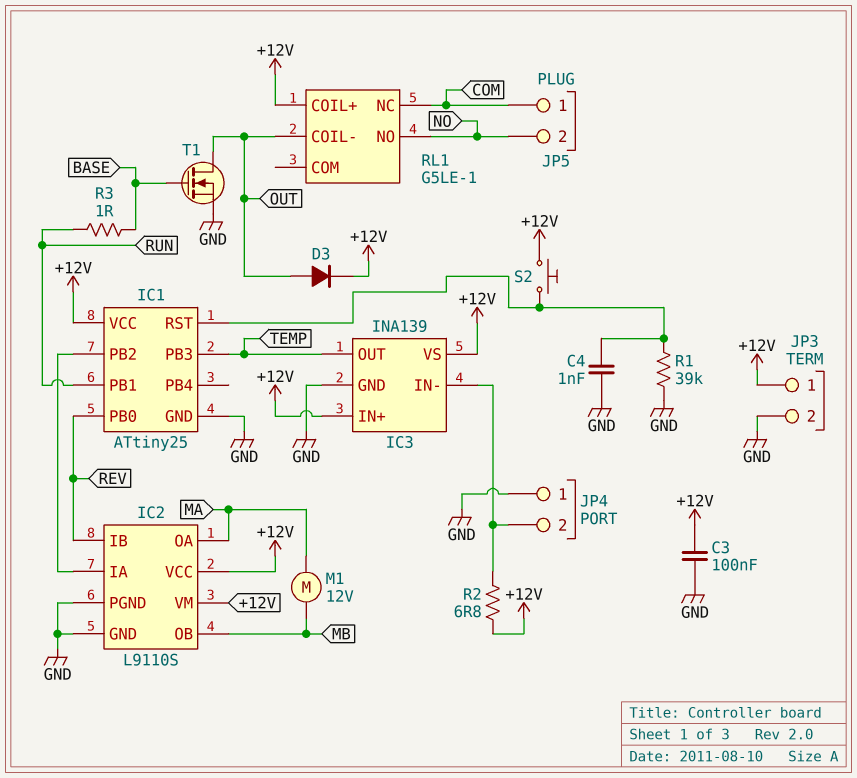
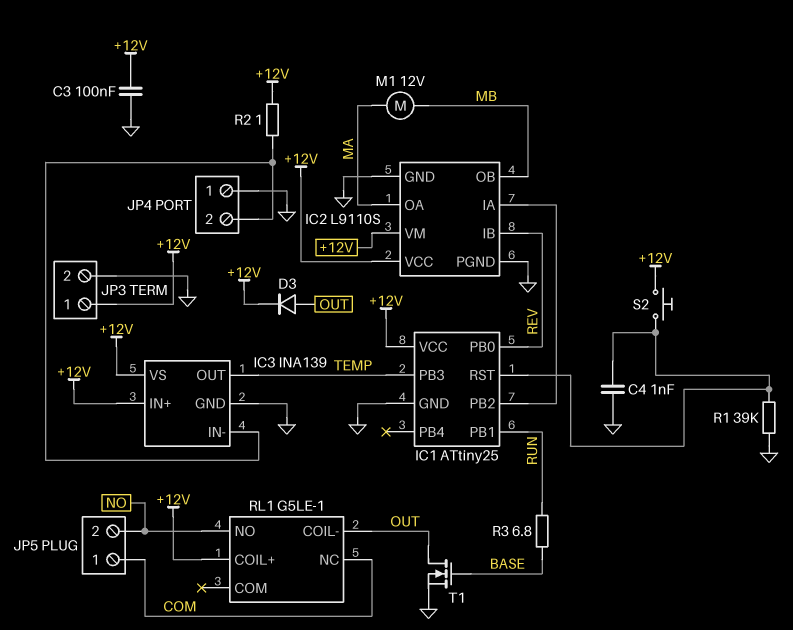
R2: 6.8 (+12V, IC3/IN-) -> 1 (+12V, IC3/IN-)
R3: 1 (BASE, RUN) -> 6.8 (BASE, RUN)

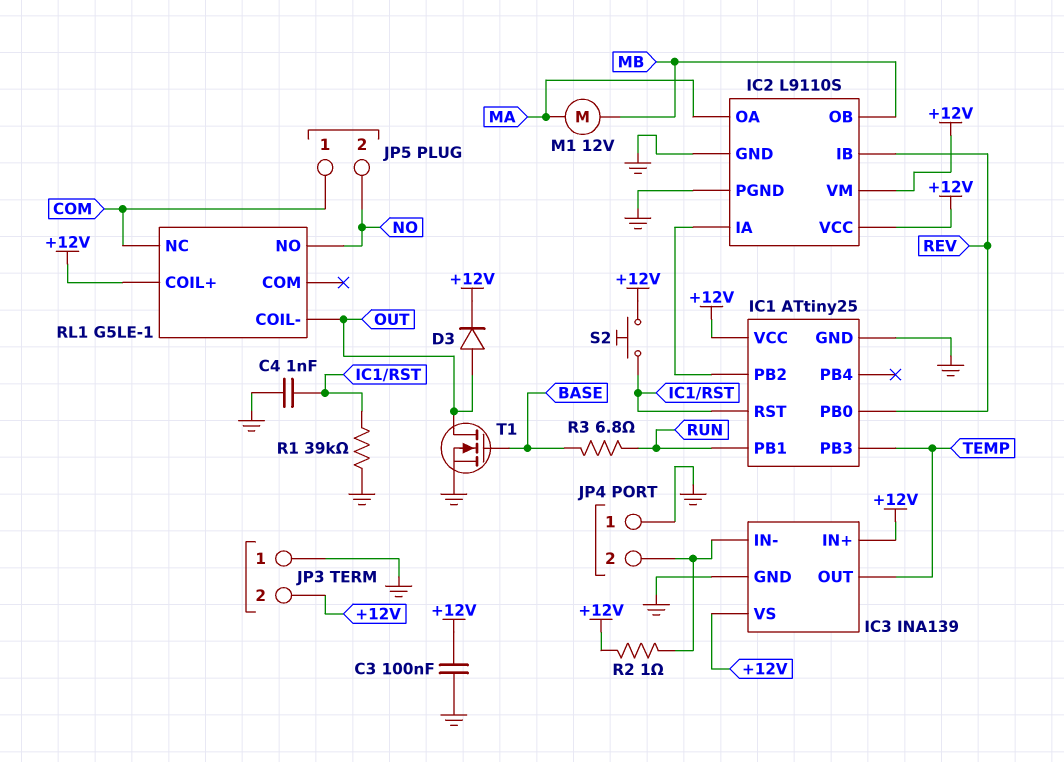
JP3 pin 1: +12V -> GND
JP3 pin 2: GND -> +12V

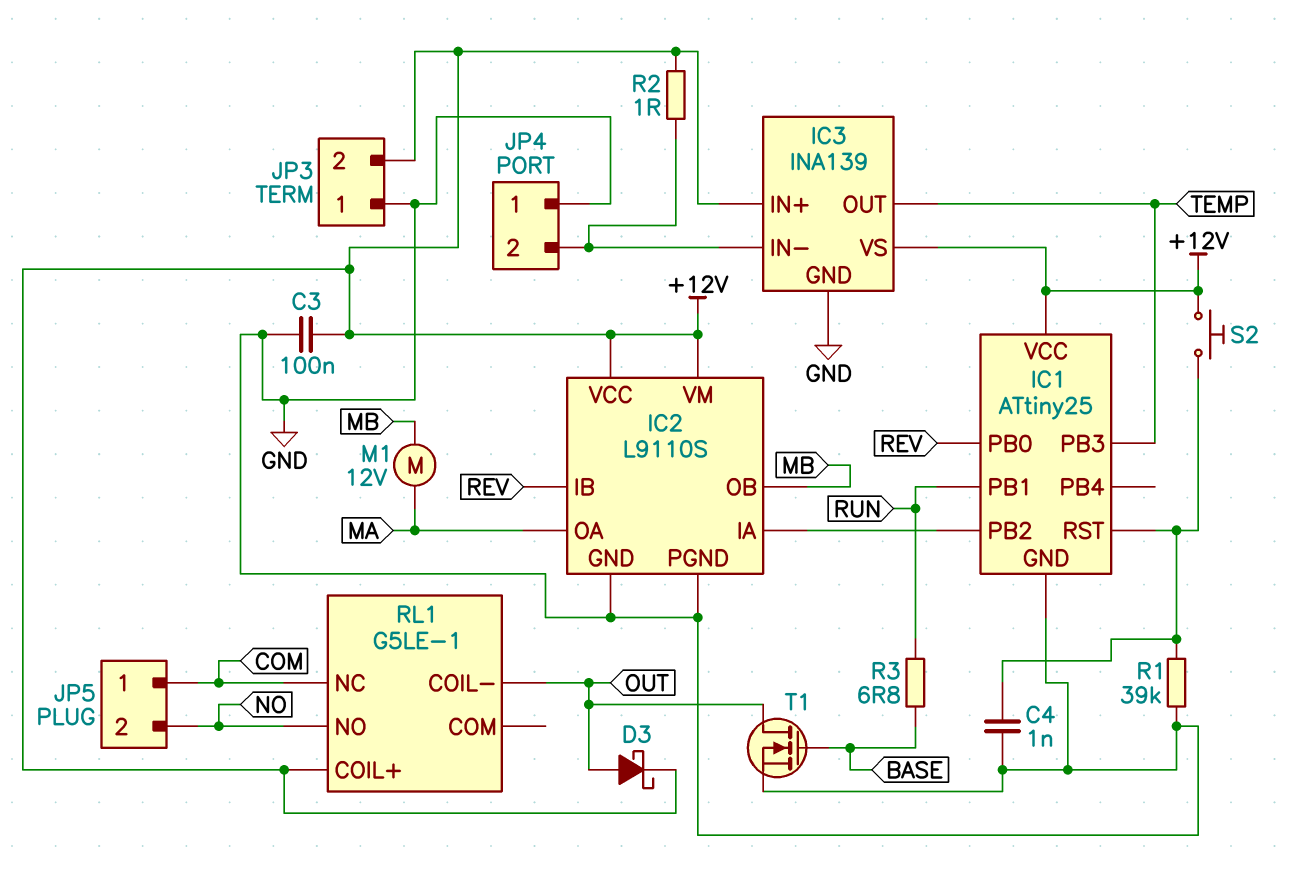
D3: diode (A OUT, K +12V) -> schottky (A OUT, K +12V)

